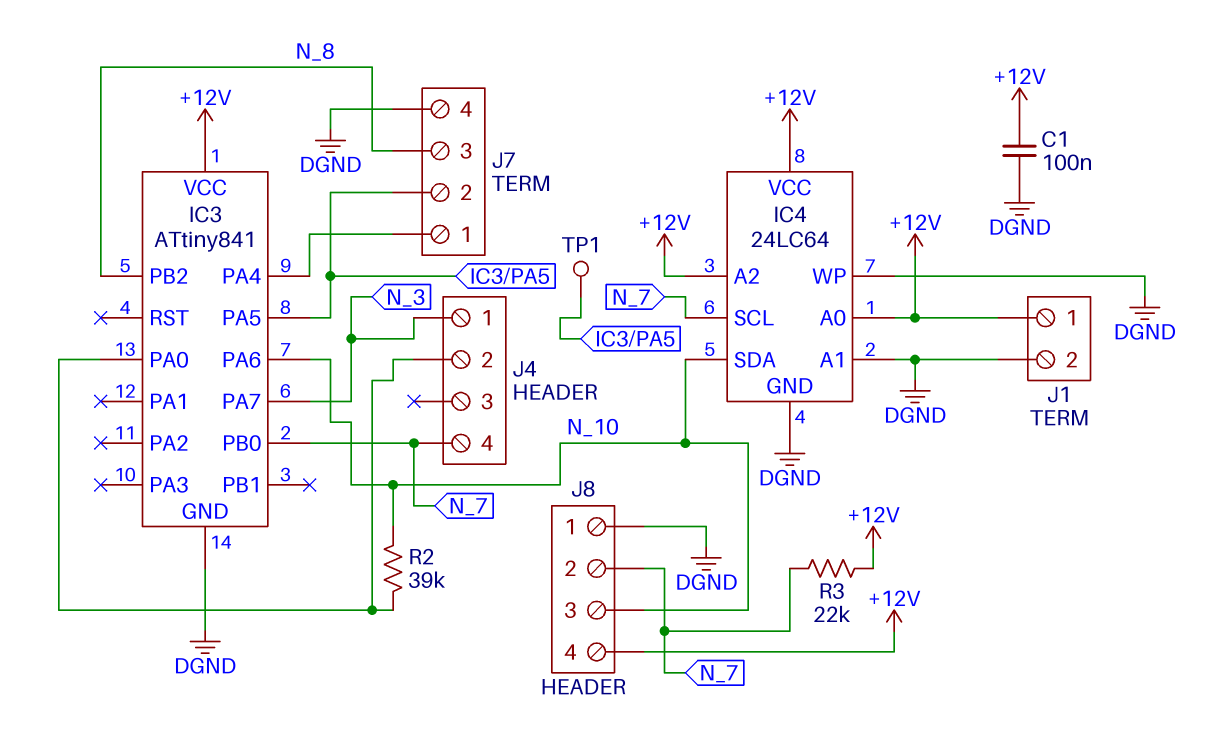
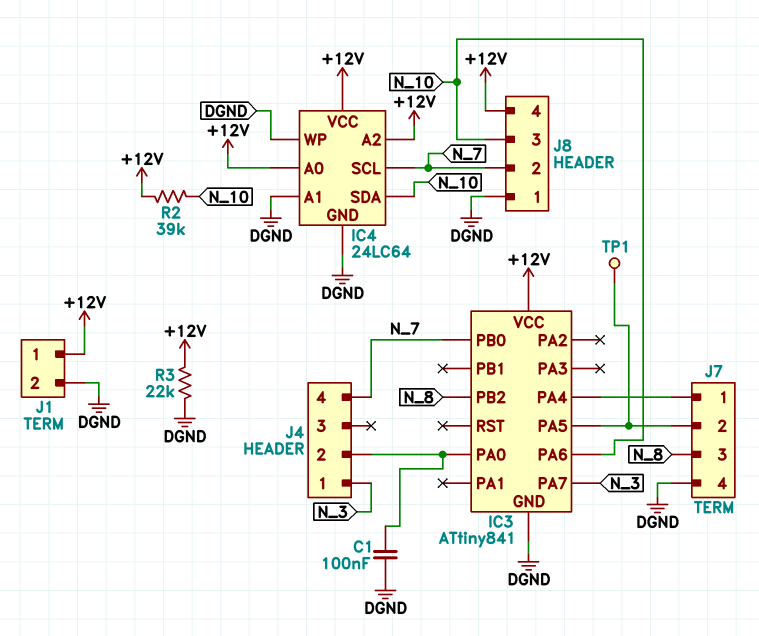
C1: 100nF (+12V, DGND) -> 100nF (DGND, IC3/PA0)
R2: 39k (IC3/PA0, N_10) -> 39k (+12V, N_10)
R3: 22k (+12V, N_7) -> 22k (+12V, DGND)

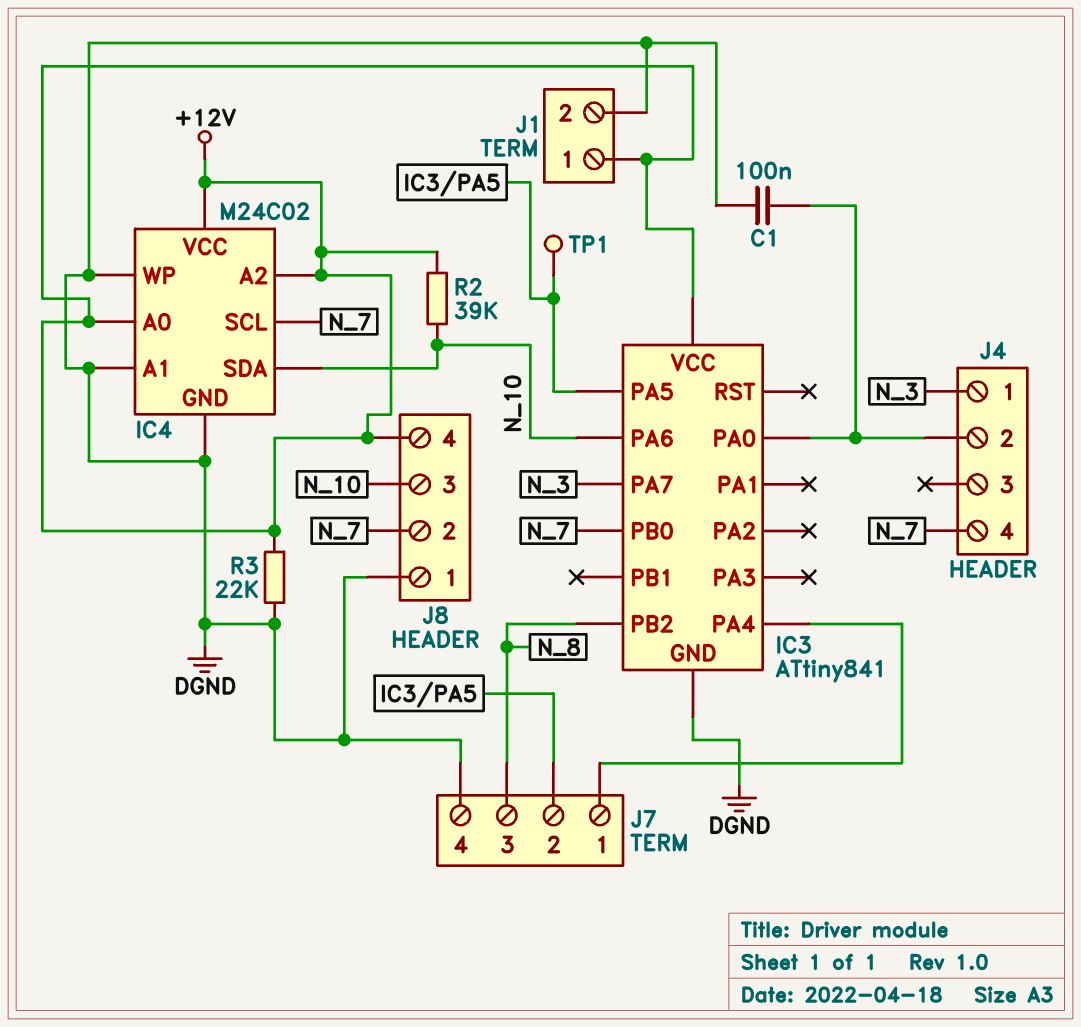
IC4: 24LC64 -> M24C02

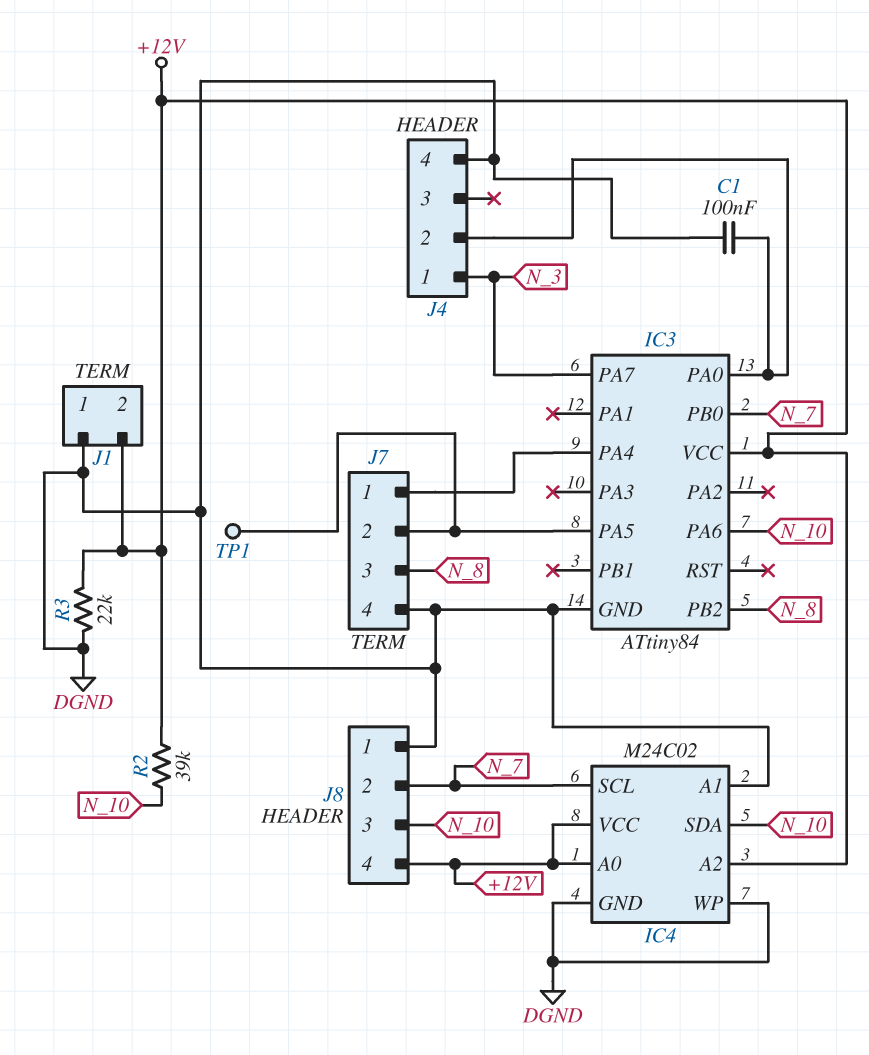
IC3: ATtiny841 -> ATtiny84
J1 pin 1: +12V -> DGND
J1 pin 2: DGND -> +12V
J4 pin 4: N_7 -> DGND

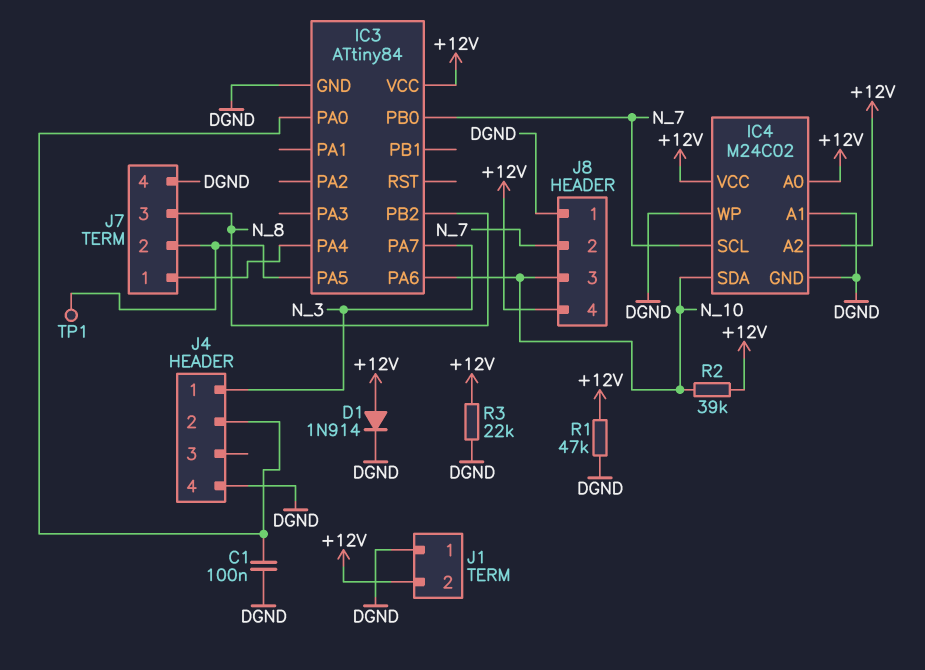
D1: none -> diode 1N914 (A +12V, K DGND)
R1: none -> 47k (+12V, DGND)

